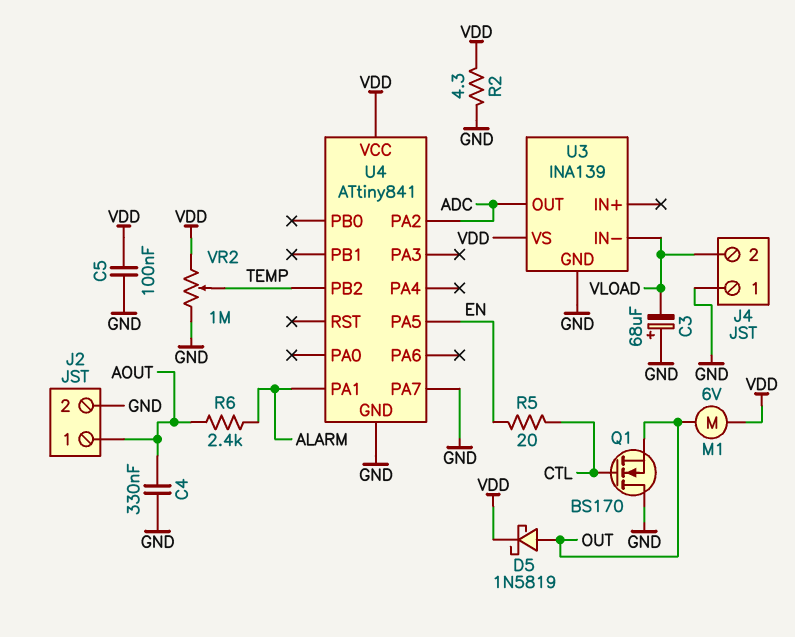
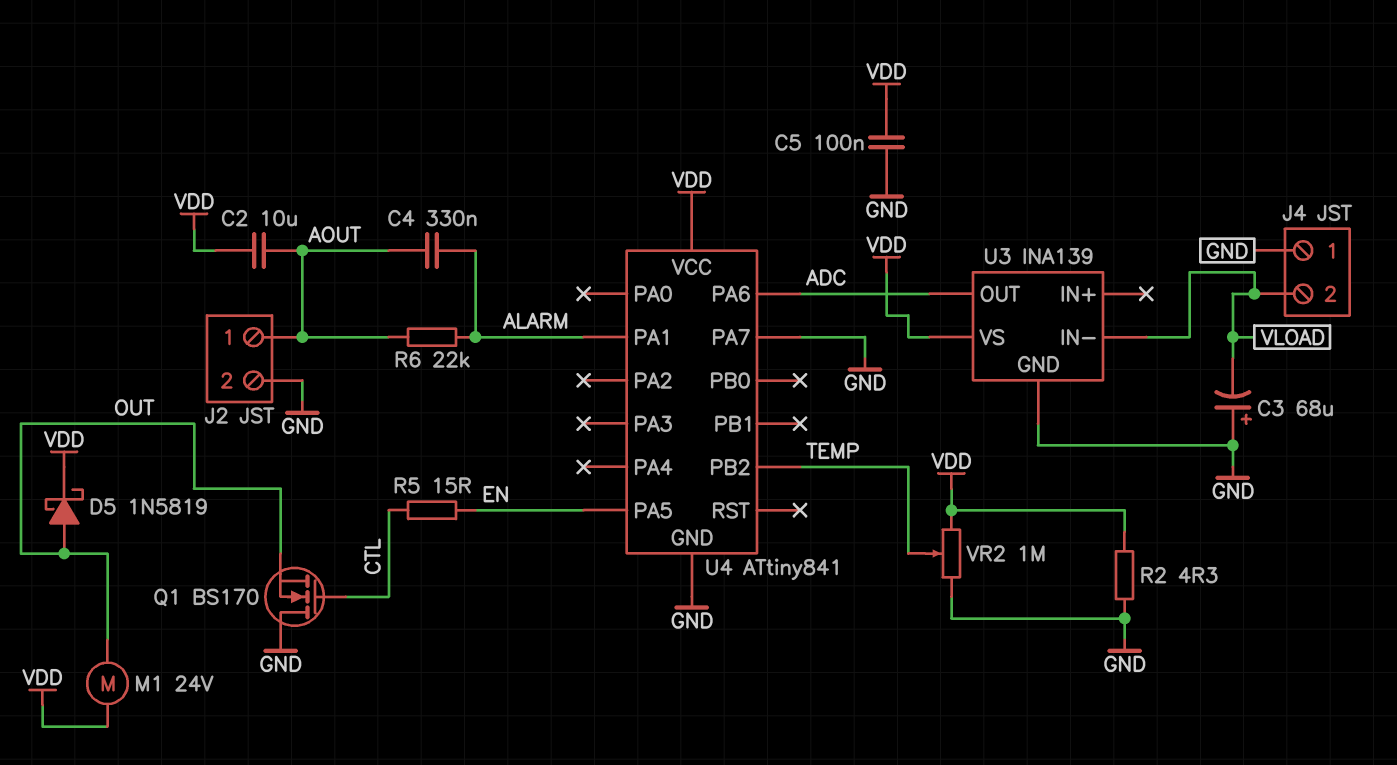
C2: none -> 10uF (AOUT, VDD)
C4: 330nF (AOUT, GND) -> 330nF (ALARM, AOUT)
M1: motor 6V (OUT, VDD) -> motor 24V (OUT, VDD)
R5: 20 (CTL, EN) -> 15 (CTL, EN)
R6: 2.4k (ALARM, AOUT) -> 22k (ALARM, AOUT)
U4 pin PA2: ADC -> none
U4 pin PA6: none -> ADC

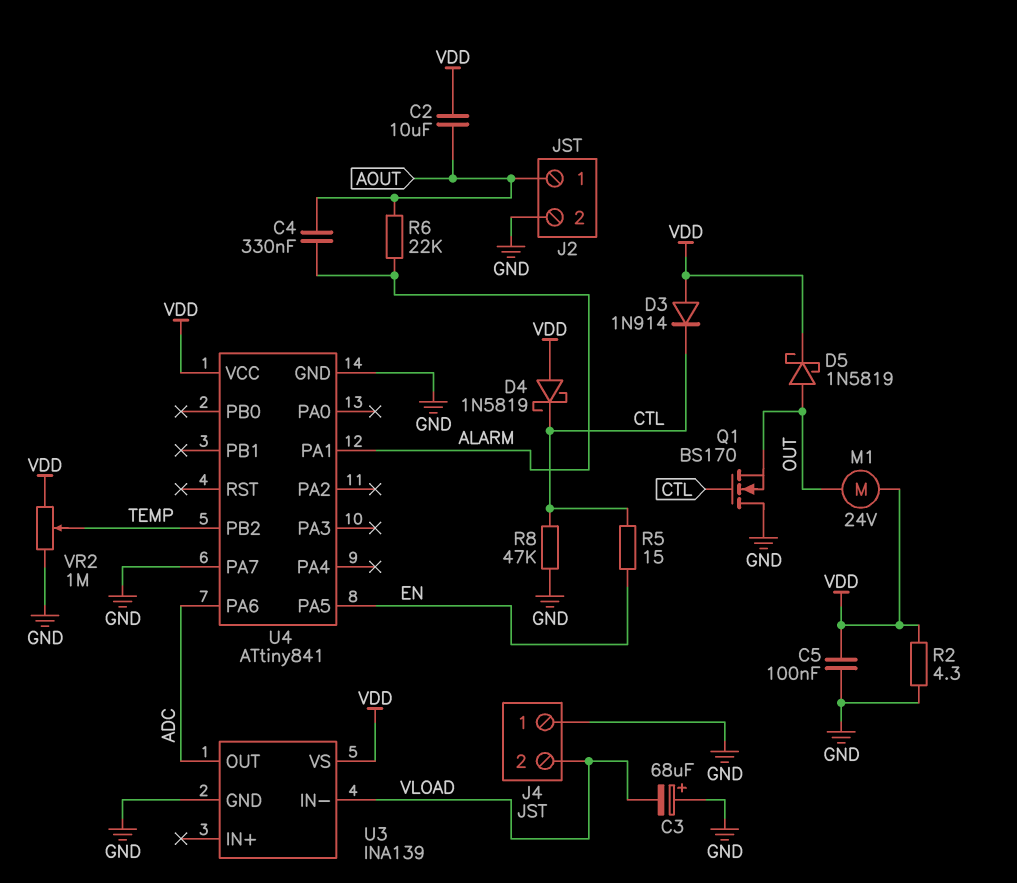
D3: none -> diode 1N914 (A VDD, K CTL)
D4: none -> schottky 1N5819 (A VDD, K CTL)
R8: none -> 47k (CTL, GND)

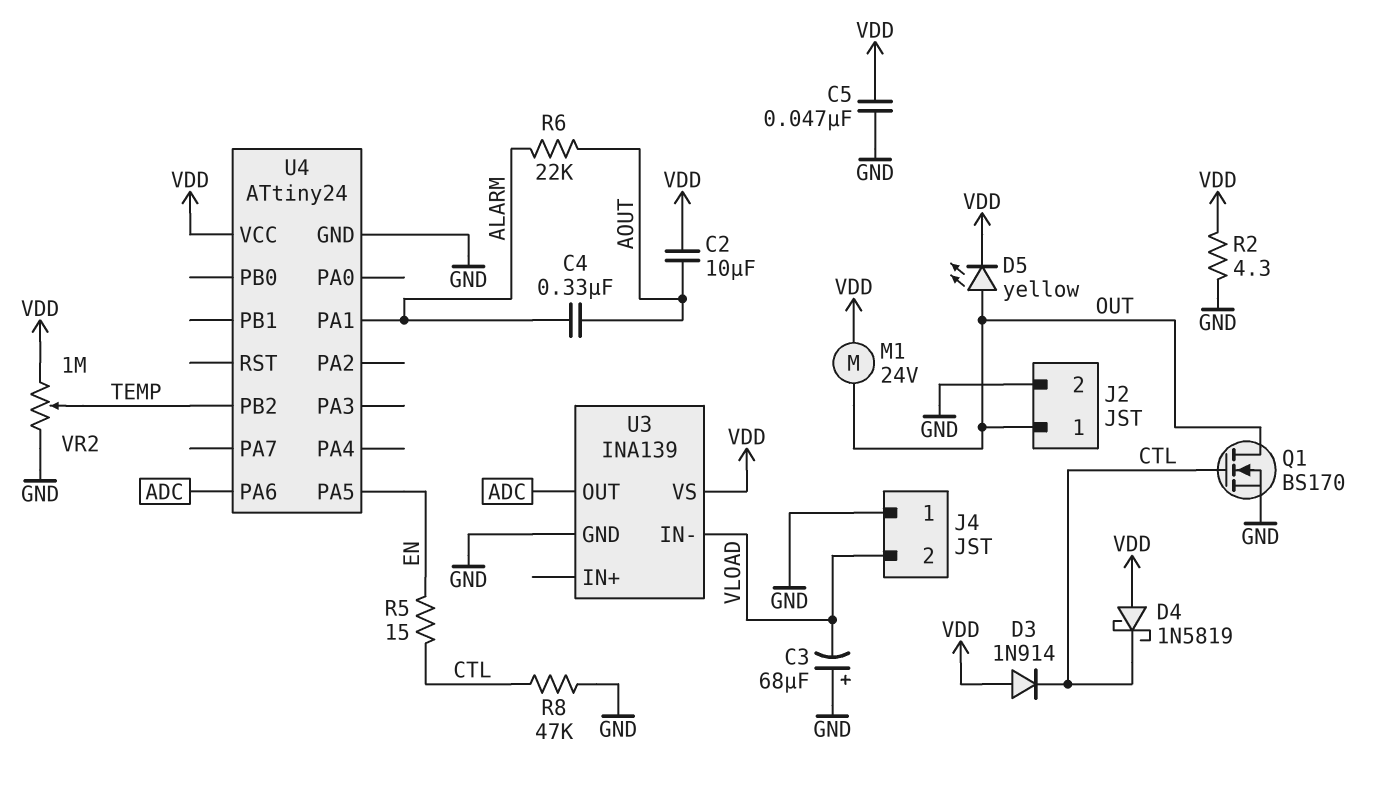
C5: 100nF (GND, VDD) -> 47nF (GND, VDD)
D5: schottky 1N5819 (A OUT, K VDD) -> LED yellow (A OUT, K VDD)
J2 pin 1: AOUT -> OUT
Q1: NMOS BS170 (G CTL, D GND, S OUT) -> NMOS BS170 (G CTL, D OUT, S GND)
U4: ATtiny841 -> ATtiny24
U4 pin PA7: GND -> none

